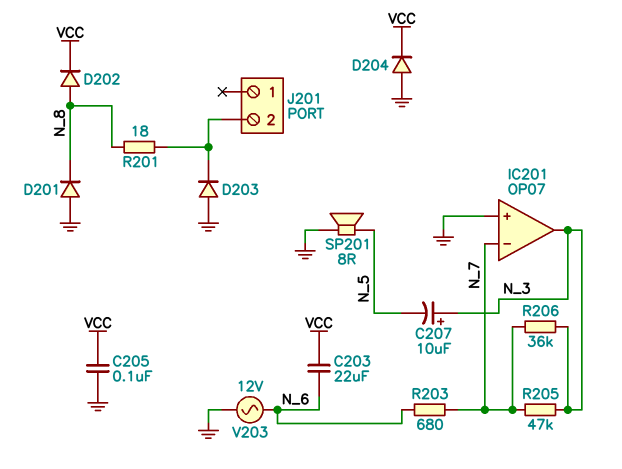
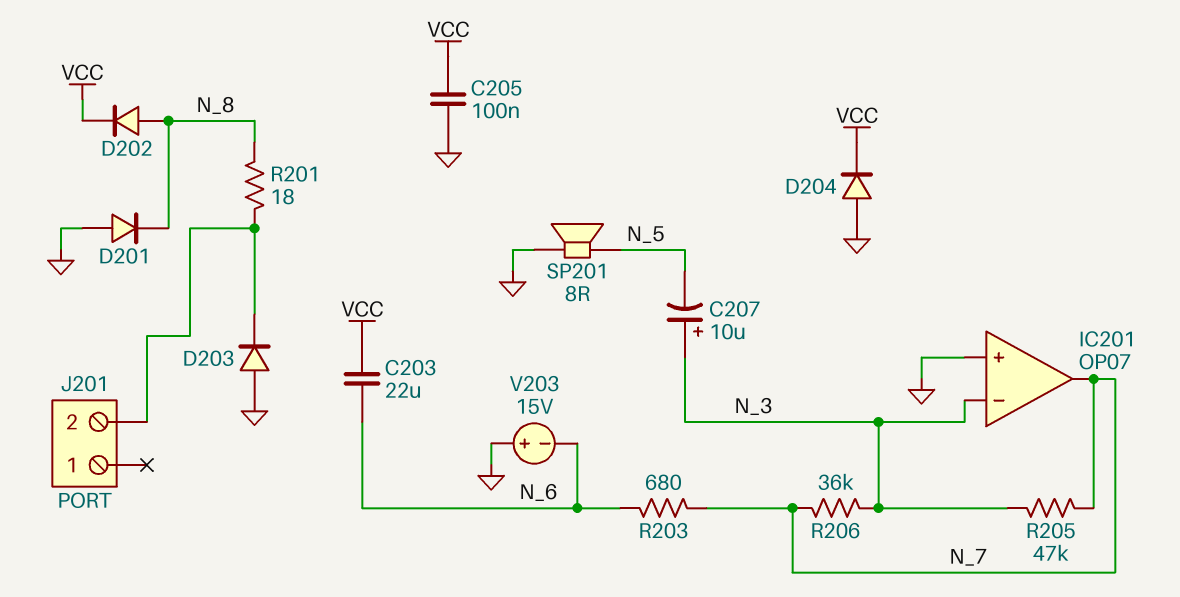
IC201 pin in-: N_7 -> N_3
IC201 pin out: N_3 -> N_7
V203: AC 12V (GND, N_6) -> 15V (plus GND, minus N_6)

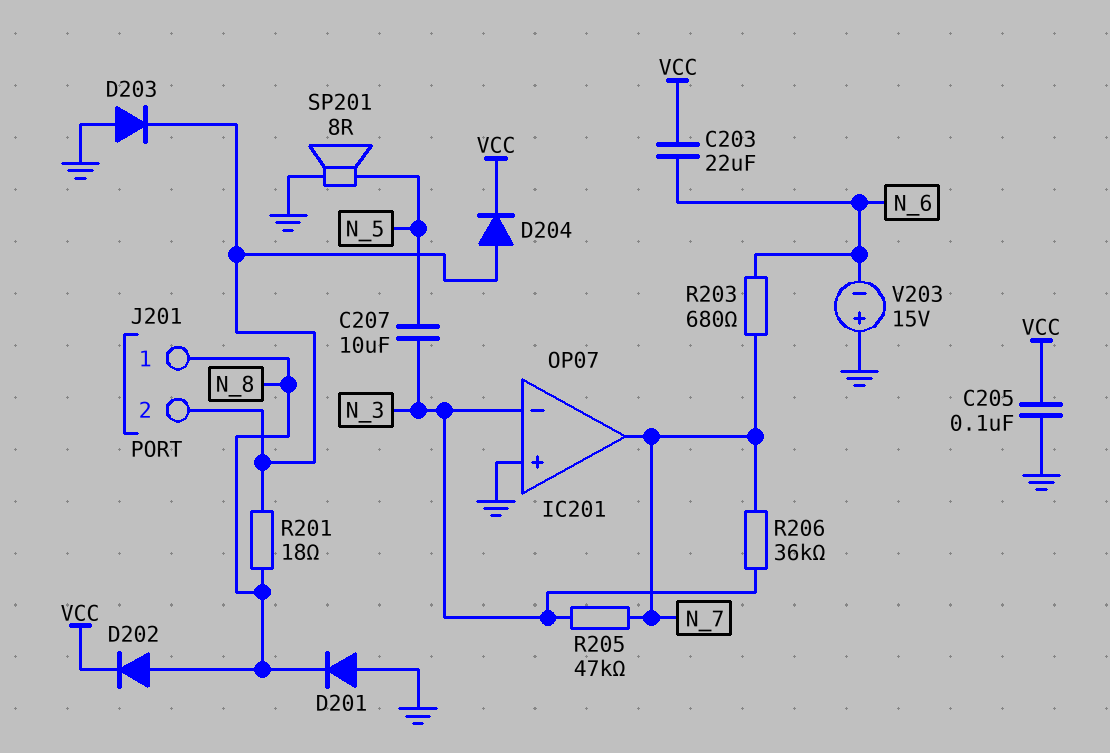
C207: 10uF (plus N_3, minus N_5) -> 10uF (N_3, N_5)
D204: diode (A GND, K VCC) -> diode (A J201/2, K VCC)
J201 pin 1: none -> N_8

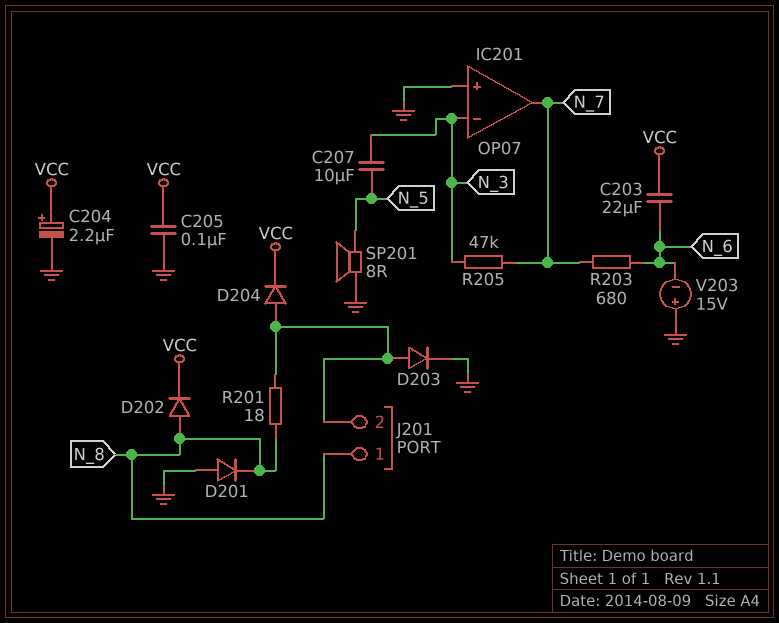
C204: none -> 2.2uF (plus VCC, minus GND)
D203: diode (A GND, K J201/2) -> diode (A J201/2, K GND)
R206: 36k (N_3, N_7) -> none

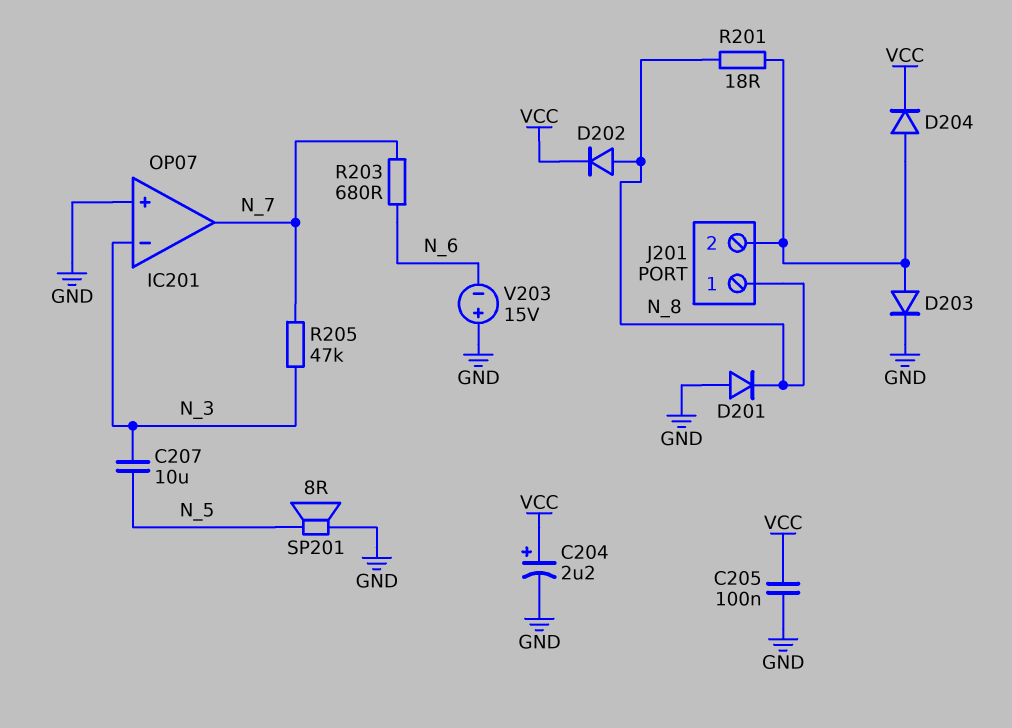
C203: 22uF (N_6, VCC) -> none

